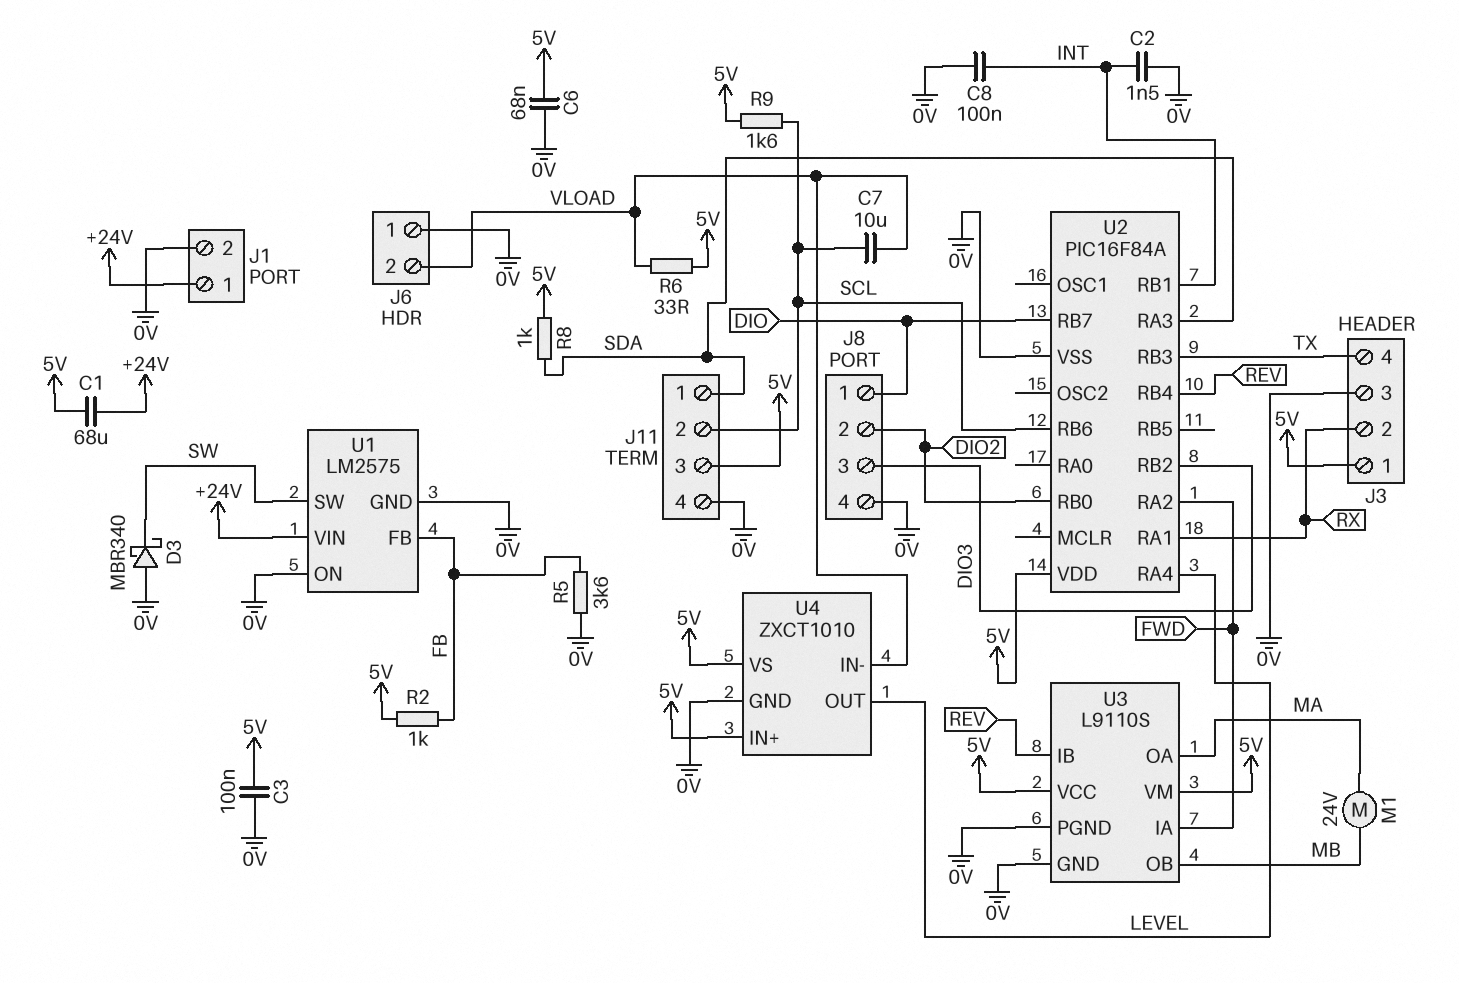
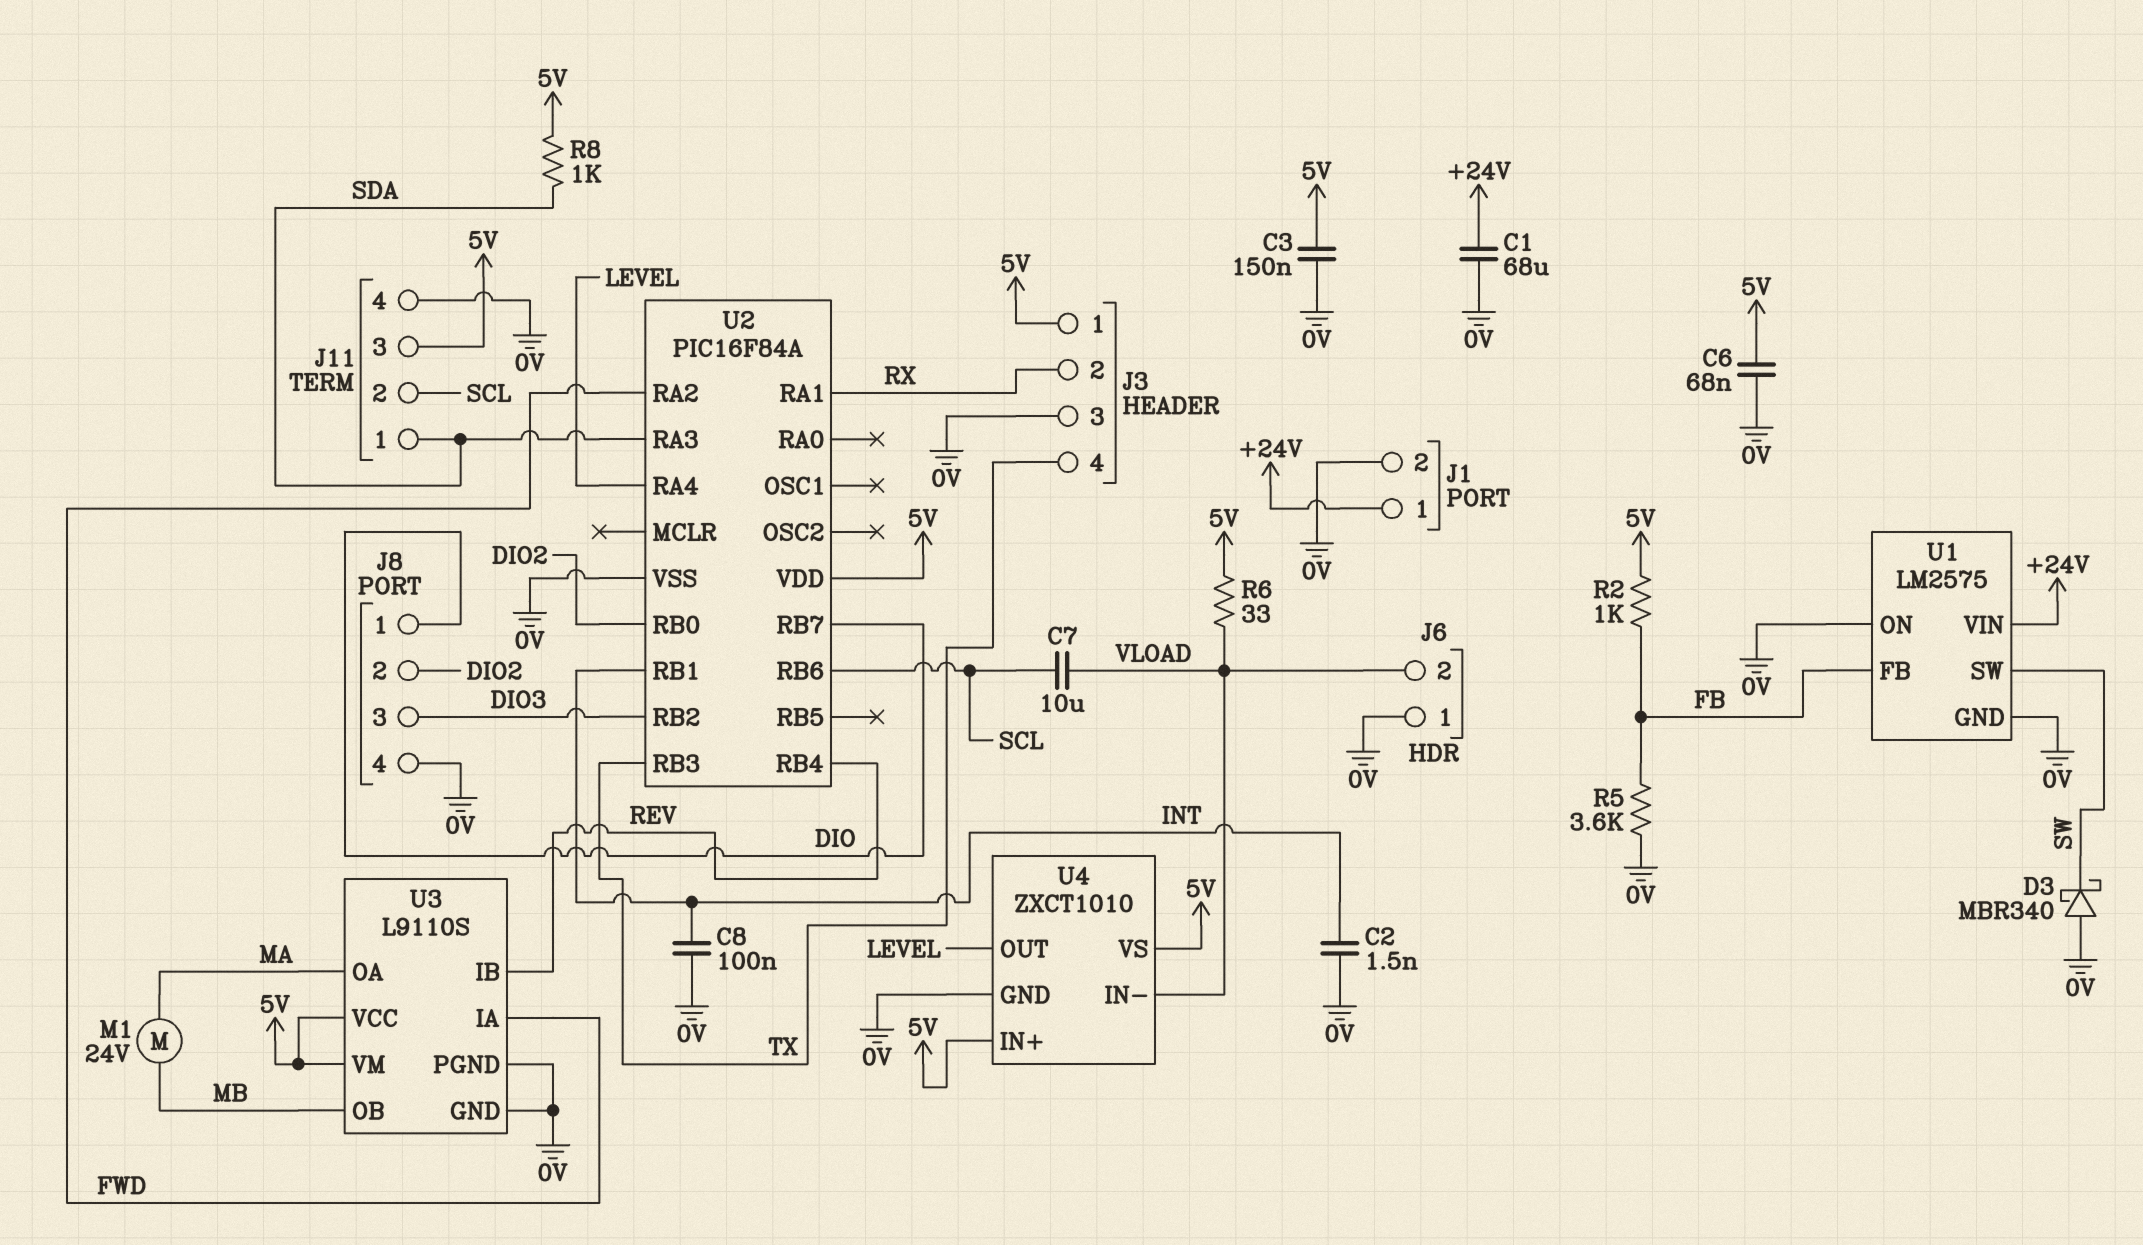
C1: 68uF (+24V, 5V) -> 68uF (+24V, 0V)
C3: 100nF (0V, 5V) -> 150nF (0V, 5V)
R9: 1.6k (5V, SCL) -> none

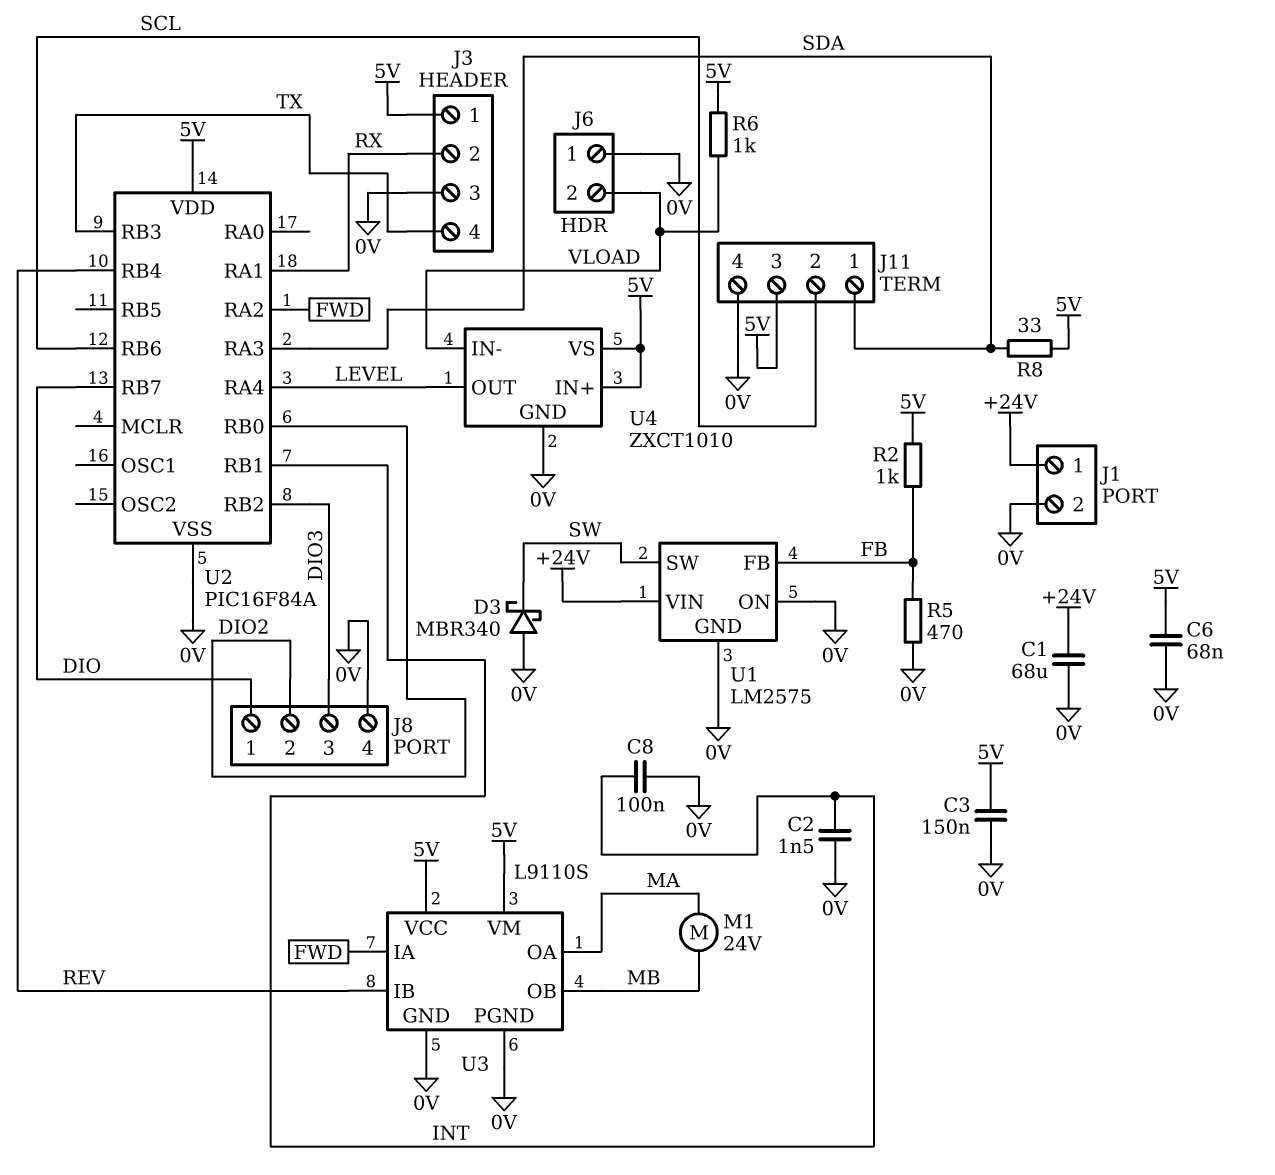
C7: 10uF (SCL, VLOAD) -> none
R5: 3.6k (0V, FB) -> 470 (0V, FB)
R6: 33 (5V, VLOAD) -> 1k (5V, VLOAD)
R8: 1k (5V, SDA) -> 33 (5V, SDA)

